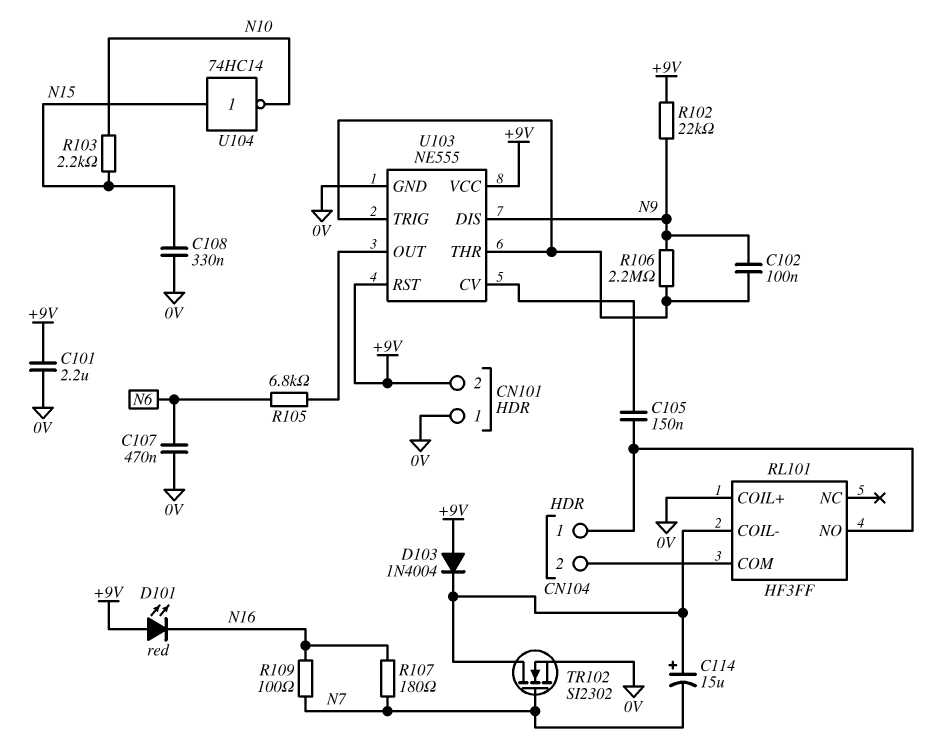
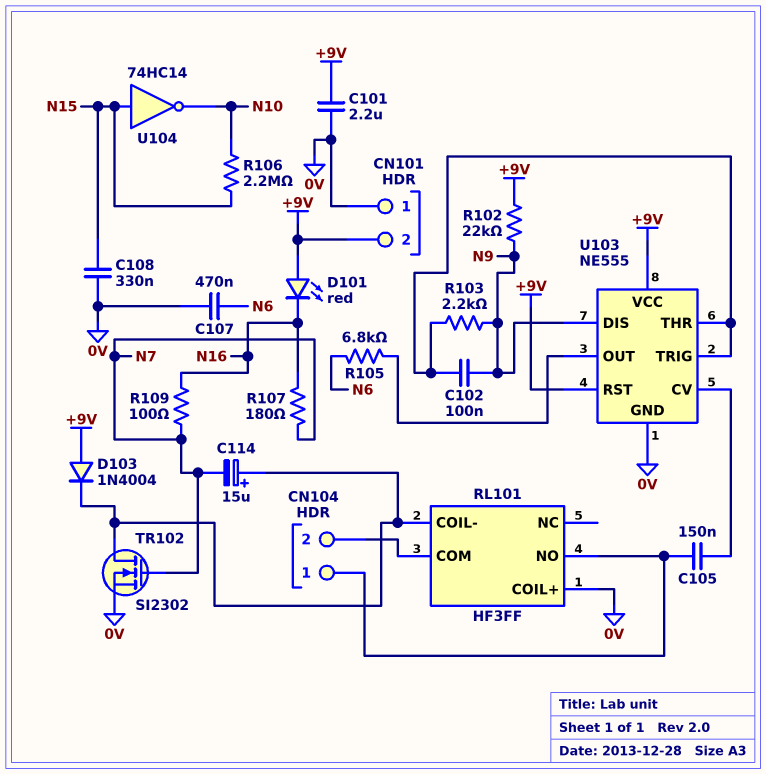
R103: 2.2k (N10, N15) -> 2.2k (N9, U103/THR)
R106: 2.2M (N9, U103/THR) -> 2.2M (N10, N15)

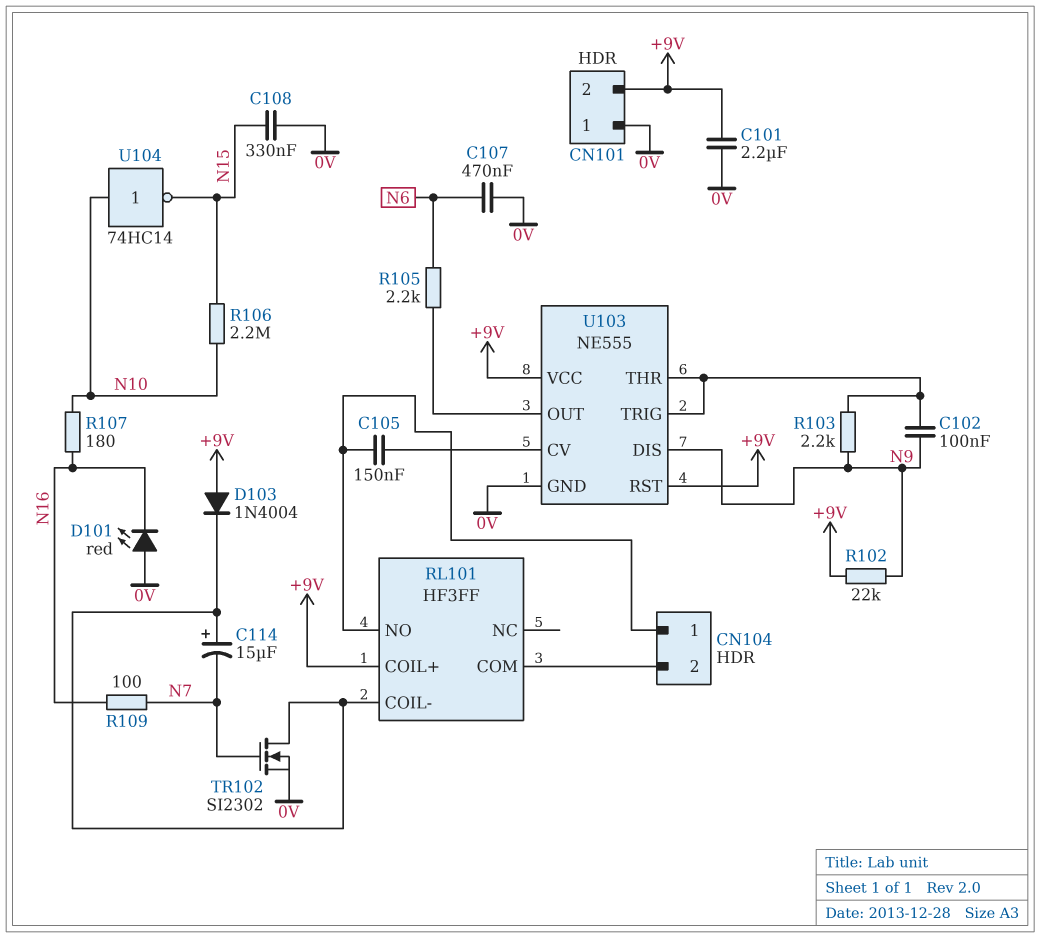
D101: LED red (A +9V, K N16) -> LED red (A 0V, K N16)
R105: 6.8k (N6, U103/OUT) -> 2.2k (N6, U103/OUT)
R107: 180 (N7, N16) -> 180 (N10, N16)
RL101 pin COIL+: 0V -> +9V
U104: NOT 74HC14 (in N15, out N10) -> NOT 74HC14 (in N10, out N15)

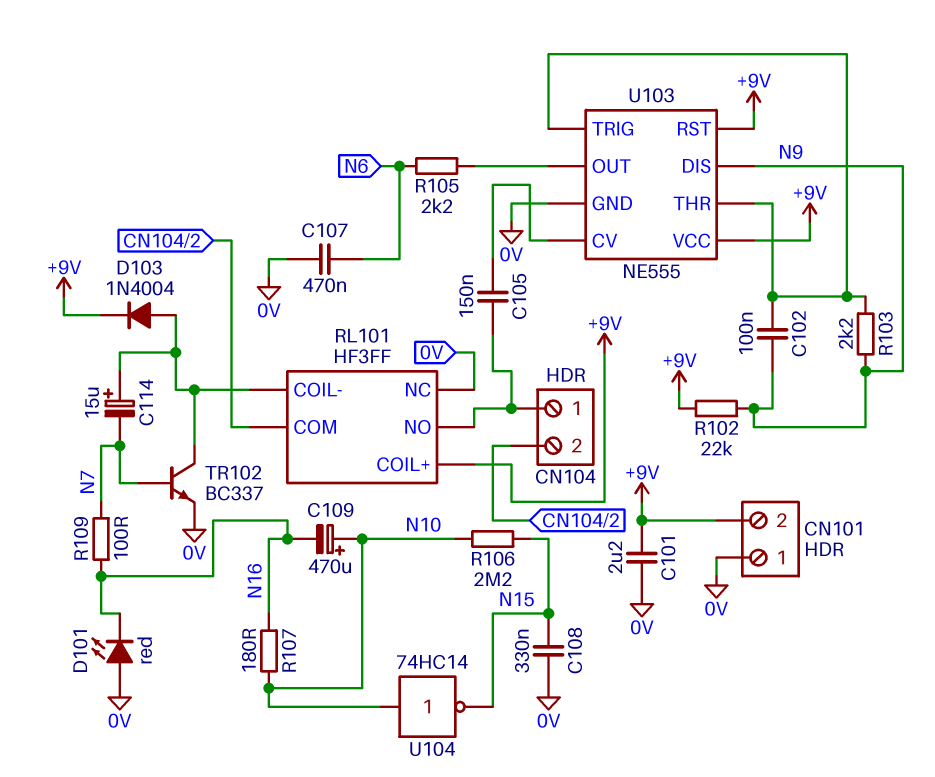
C109: none -> 470uF (plus N10, minus N16)
D103: diode 1N4004 (A +9V, K RL101/COIL-) -> diode 1N4004 (A RL101/COIL-, K +9V)
RL101 pin NC: none -> 0V
TR102: NMOS SI2302 (G N7, D RL101/COIL-, S 0V) -> NPN BC337 (B N7, C RL101/COIL-, E 0V)

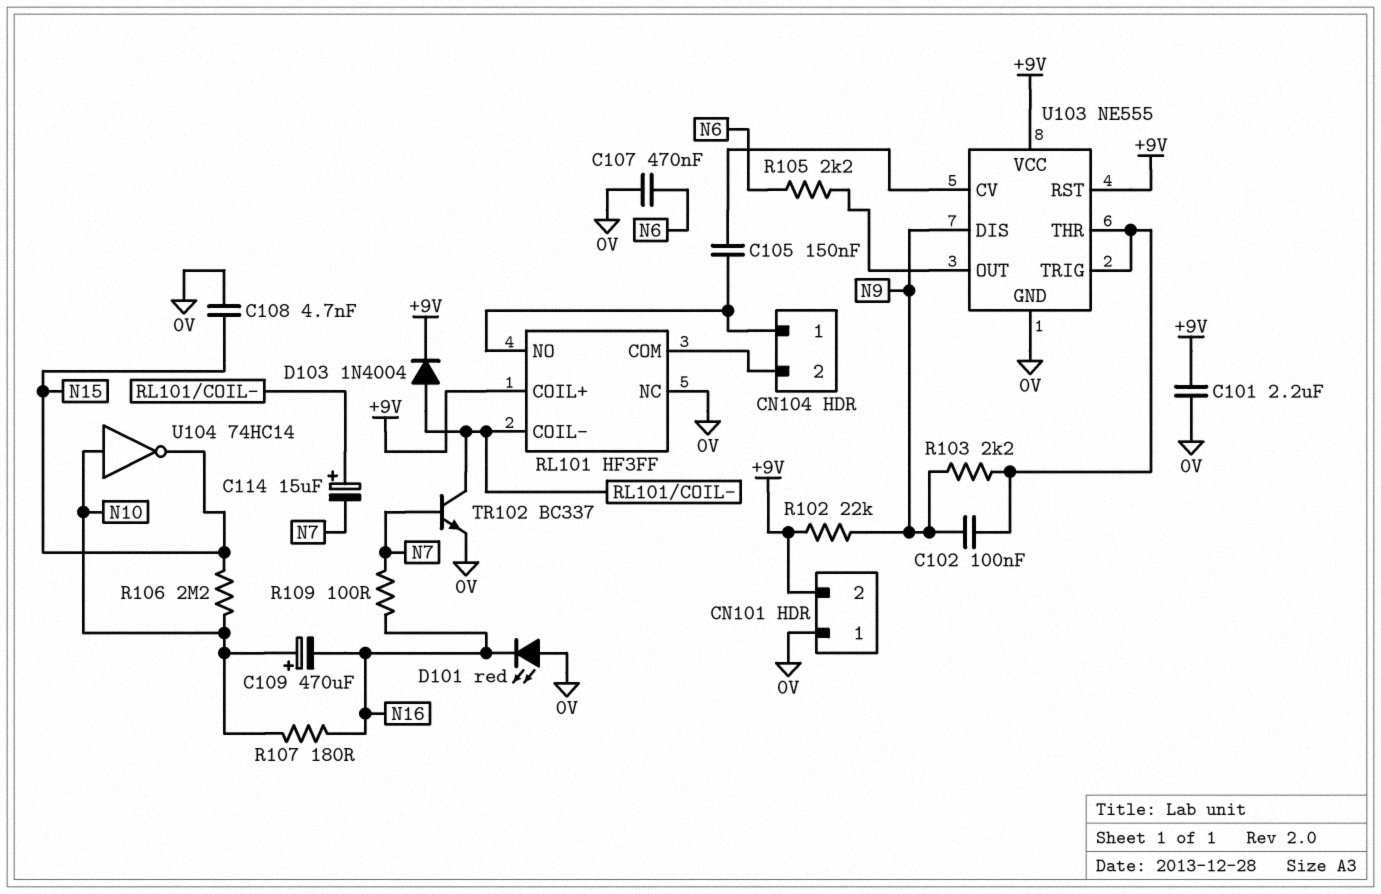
C108: 330nF (0V, N15) -> 4.7nF (0V, N15)

